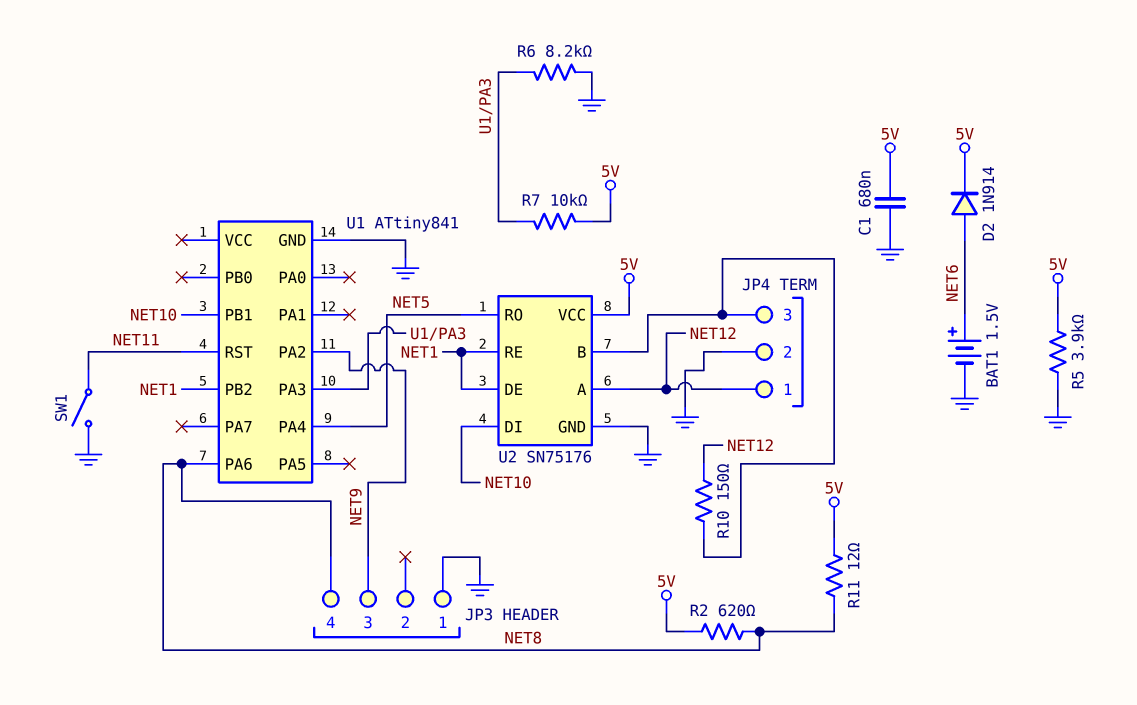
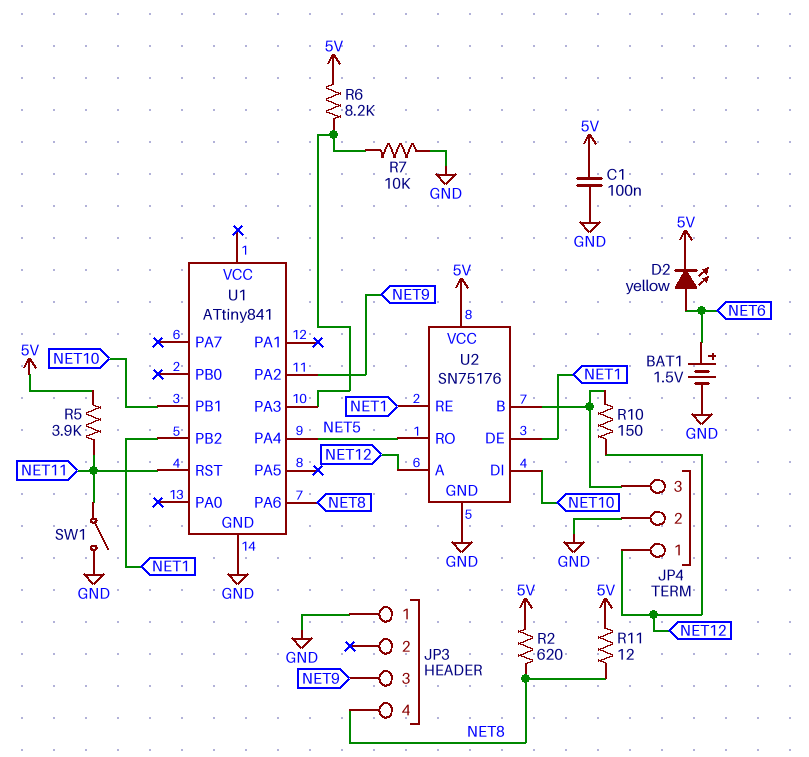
C1: 680nF (5V, GND) -> 100nF (5V, GND)
D2: diode 1N914 (A NET6, K 5V) -> LED yellow (A NET6, K 5V)
R5: 3.9k (5V, GND) -> 3.9k (5V, NET11)
R6: 8.2k (GND, U1/PA3) -> 8.2k (5V, U1/PA3)
R7: 10k (5V, U1/PA3) -> 10k (GND, U1/PA3)

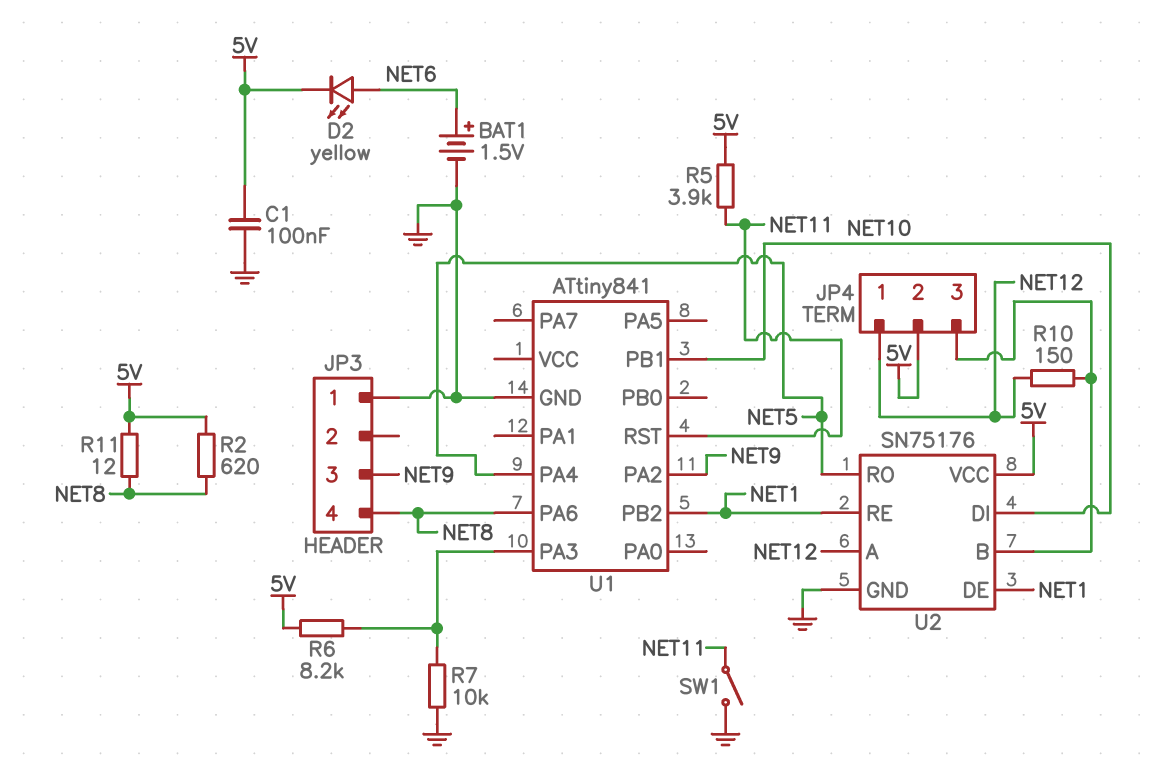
JP4 pin 2: GND -> 5V

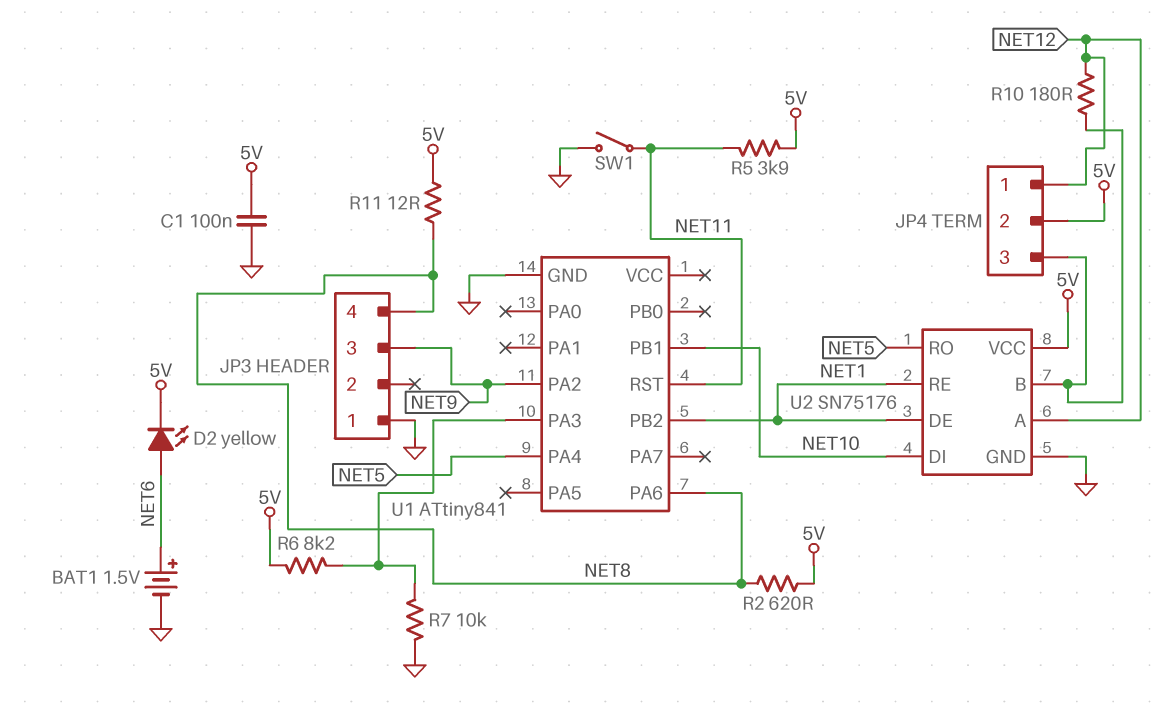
R10: 150 (JP4/3, NET12) -> 180 (JP4/3, NET12)

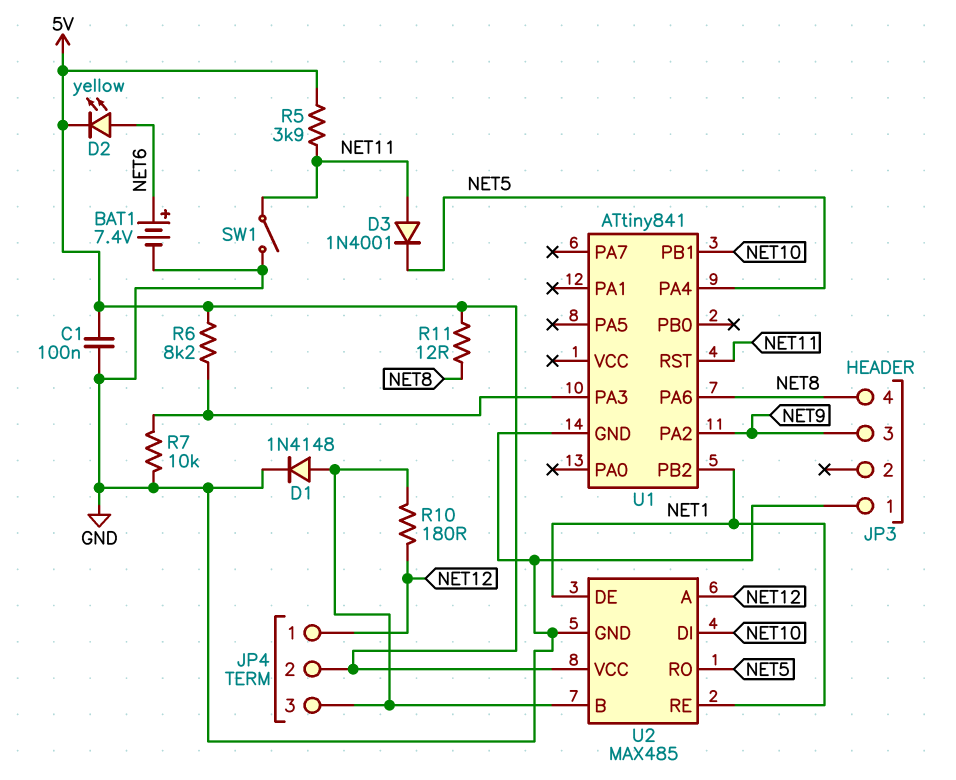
BAT1: 1.5V (plus NET6, minus GND) -> 7.4V (plus NET6, minus GND)
D1: none -> diode 1N4148 (A JP4/3, K GND)
D3: none -> diode 1N4001 (A NET11, K NET5)
R2: 620 (5V, NET8) -> none
U2: SN75176 -> MAX485

